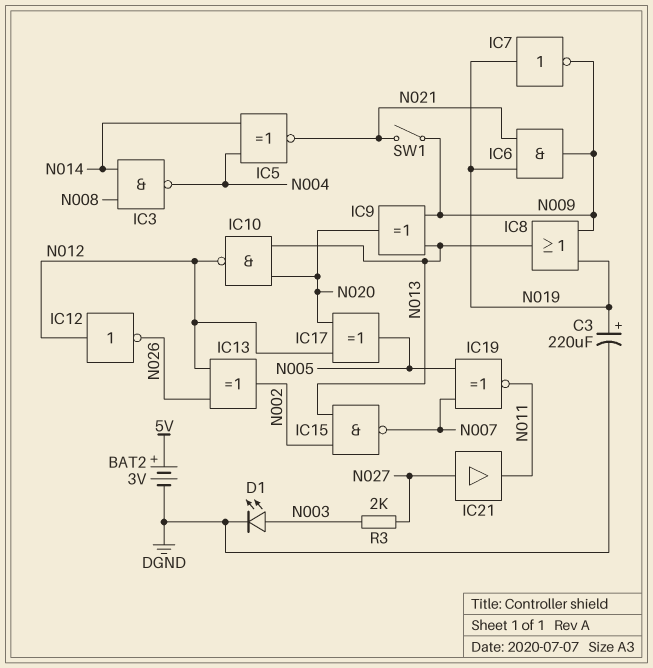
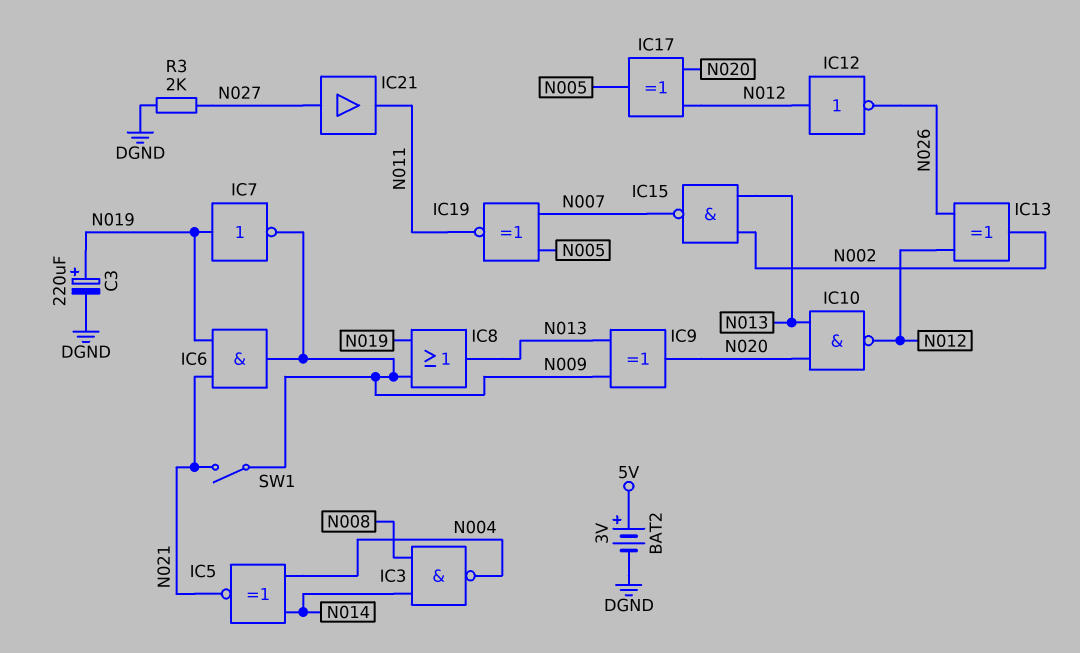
D1: LED (A N003, K DGND) -> none
R3: 2k (N003, N027) -> 2k (DGND, N027)

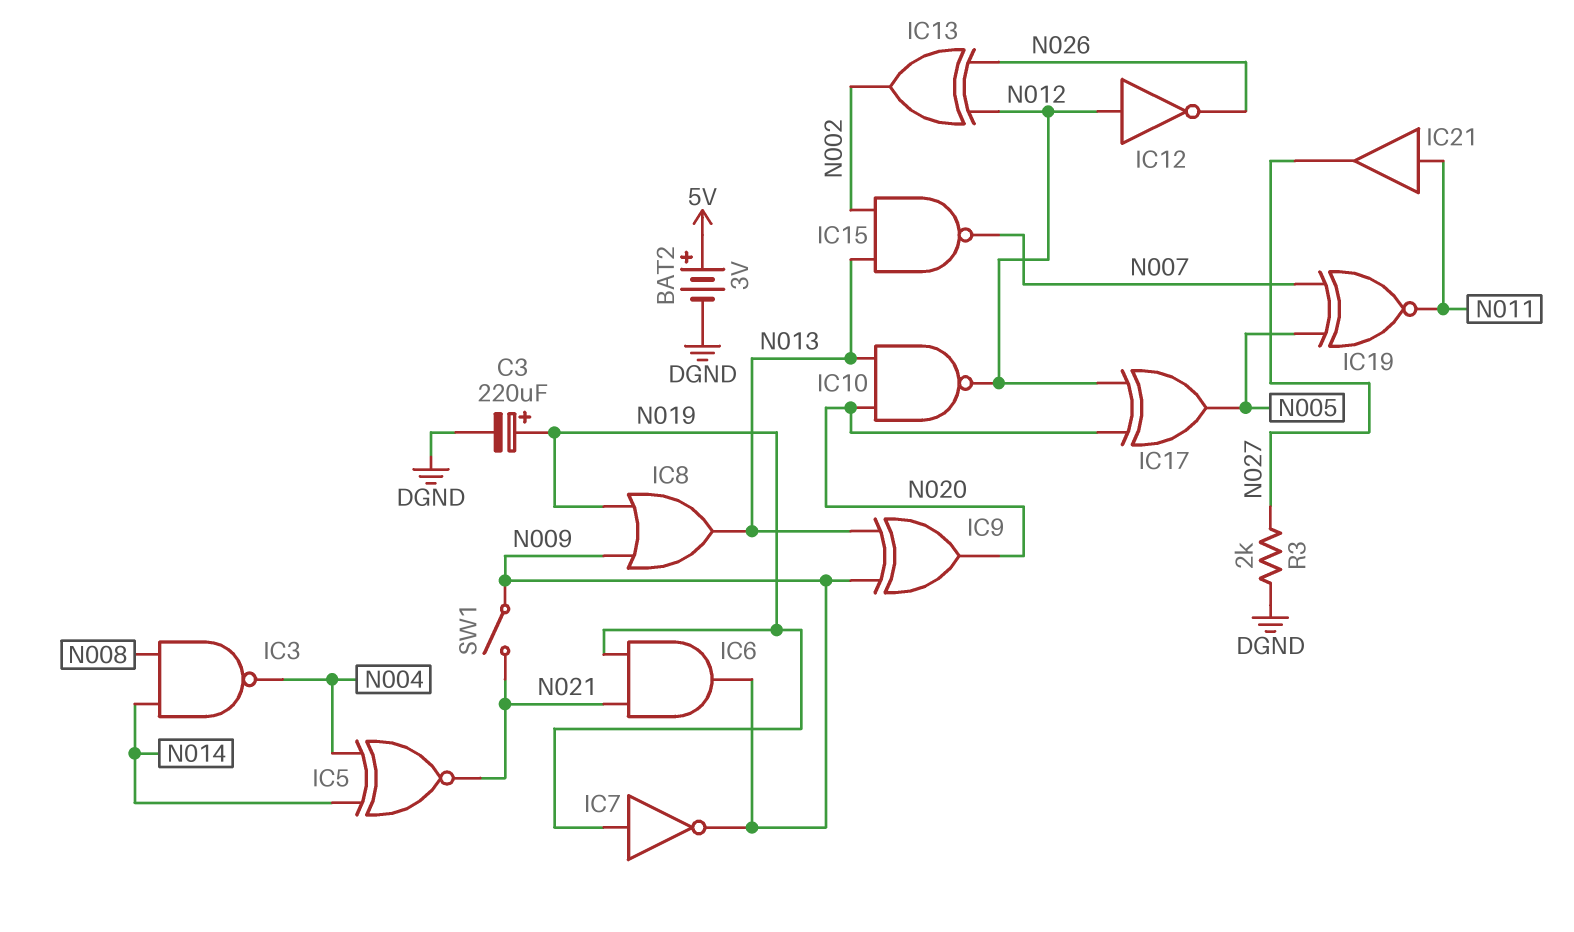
IC21: buffer (in N027, out N011) -> buffer (in N011, out N027)

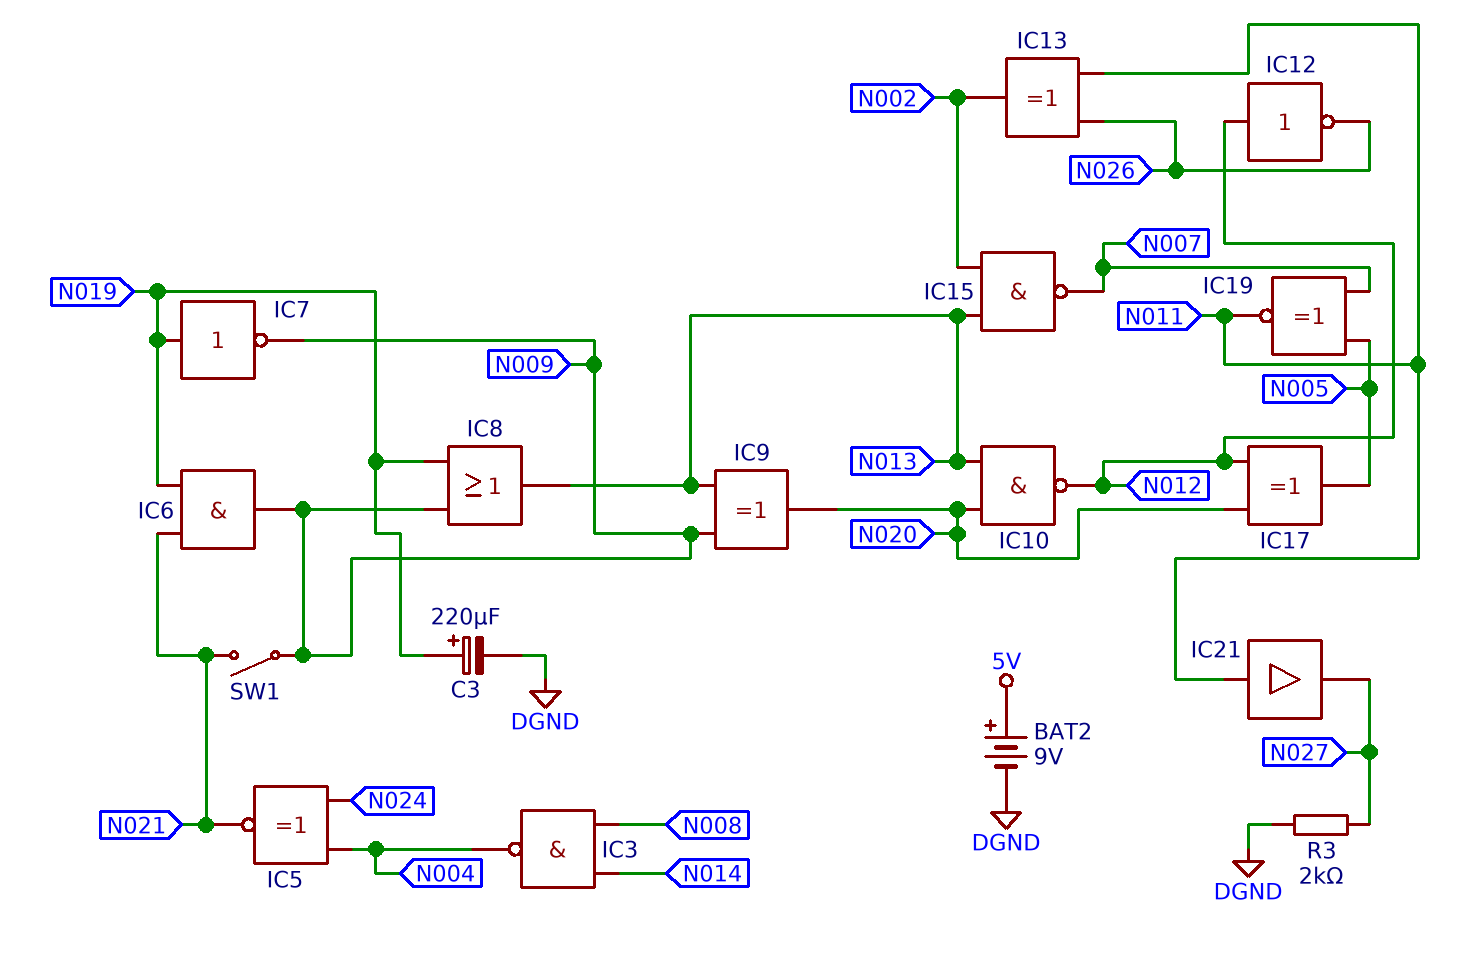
BAT2: 3V (plus 5V, minus DGND) -> 9V (plus 5V, minus DGND)
IC5: XNOR (in N004, in N014, out N021) -> XNOR (in N004, in N024, out N021)
IC13: XOR (in N012, in N026, out N002) -> XOR (in N011, in N026, out N002)

